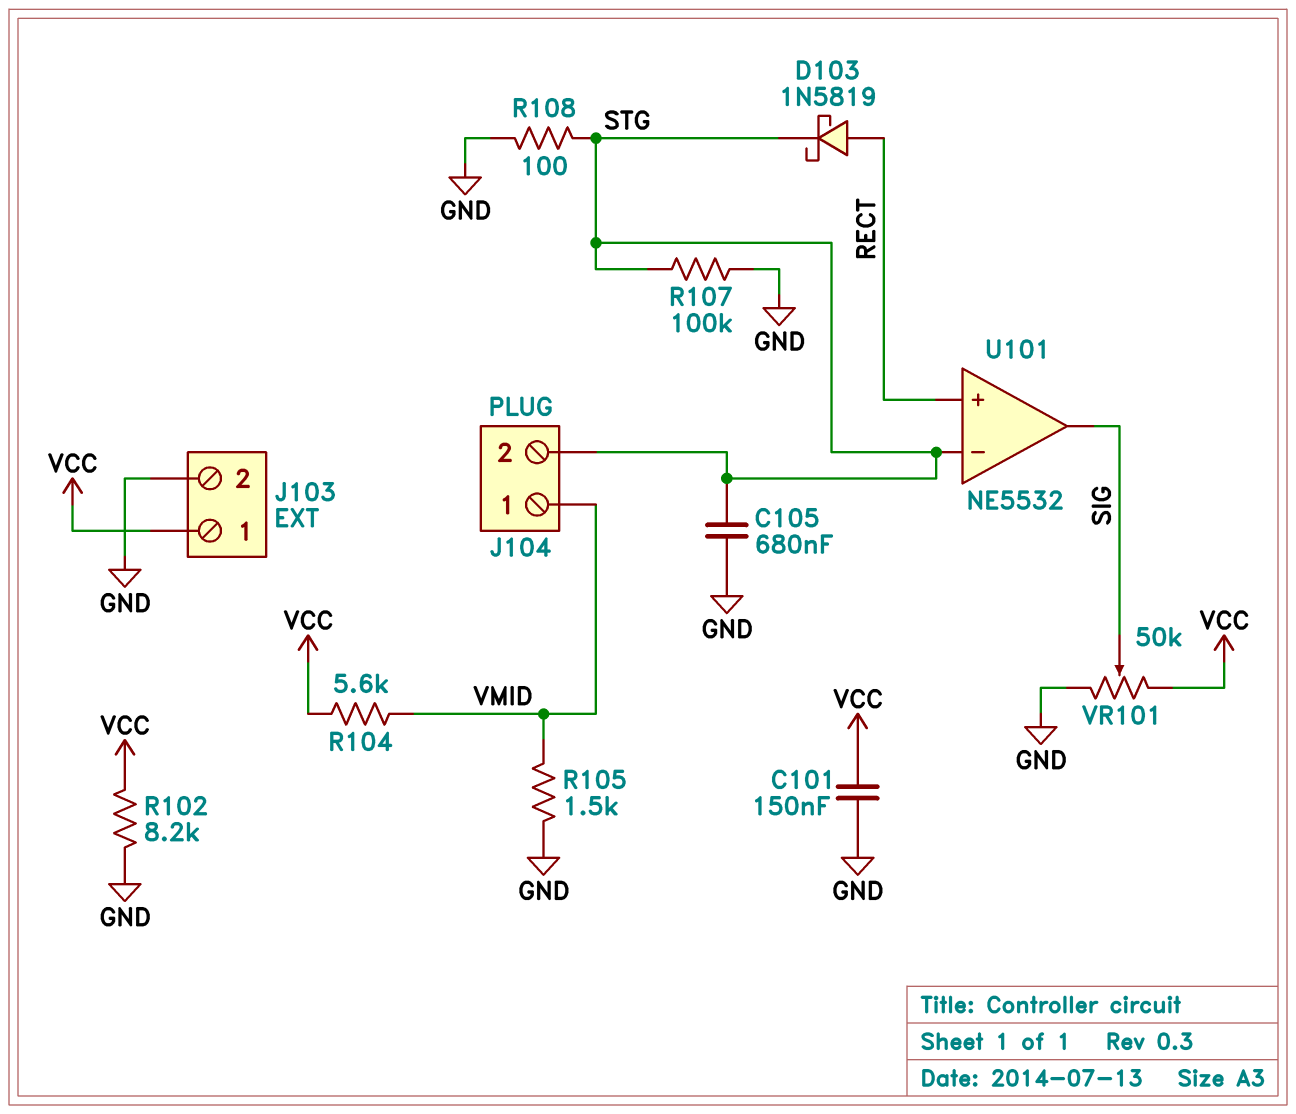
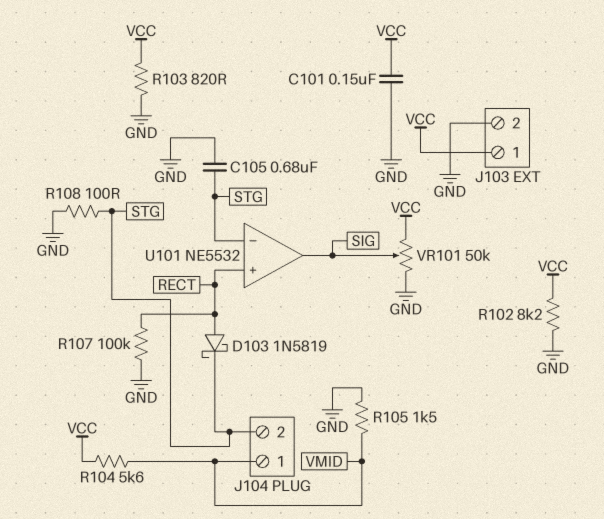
R103: none -> 820 (GND, VCC)
R107: 100k (GND, STG) -> 100k (GND, RECT)

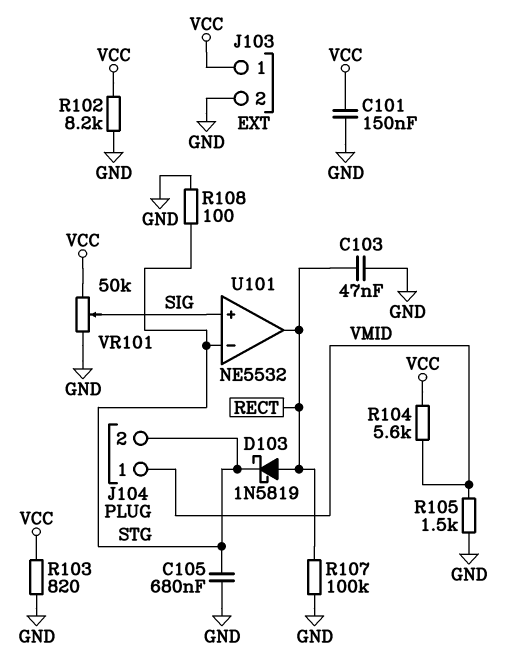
C103: none -> 47nF (GND, RECT)
U101 pin in+: RECT -> SIG
U101 pin out: SIG -> RECT

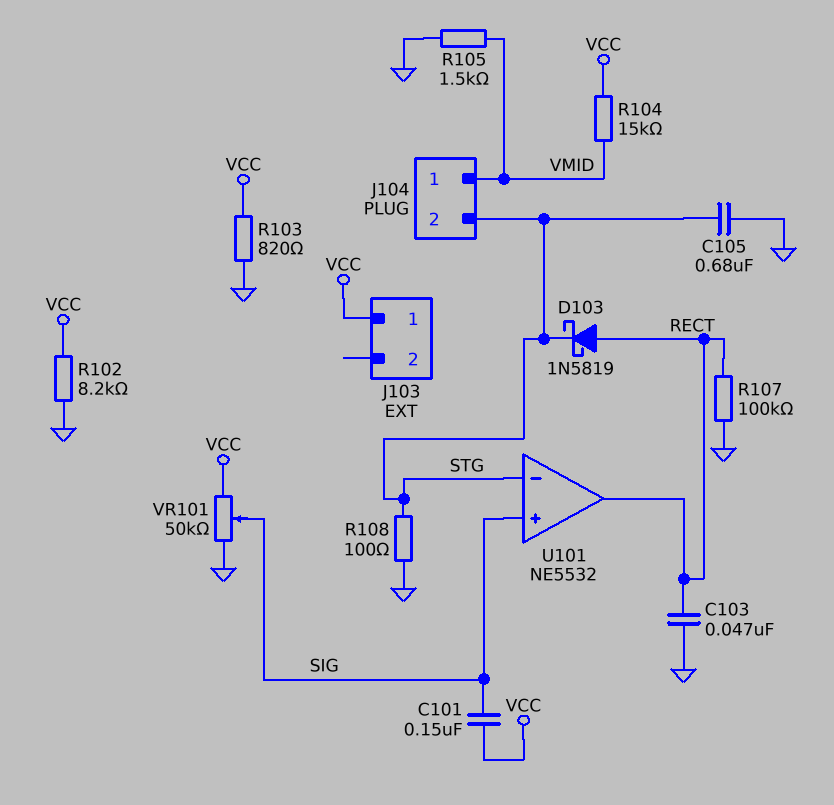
C101: 150nF (GND, VCC) -> 150nF (SIG, VCC)
J103 pin 2: GND -> none
R104: 5.6k (VCC, VMID) -> 15k (VCC, VMID)

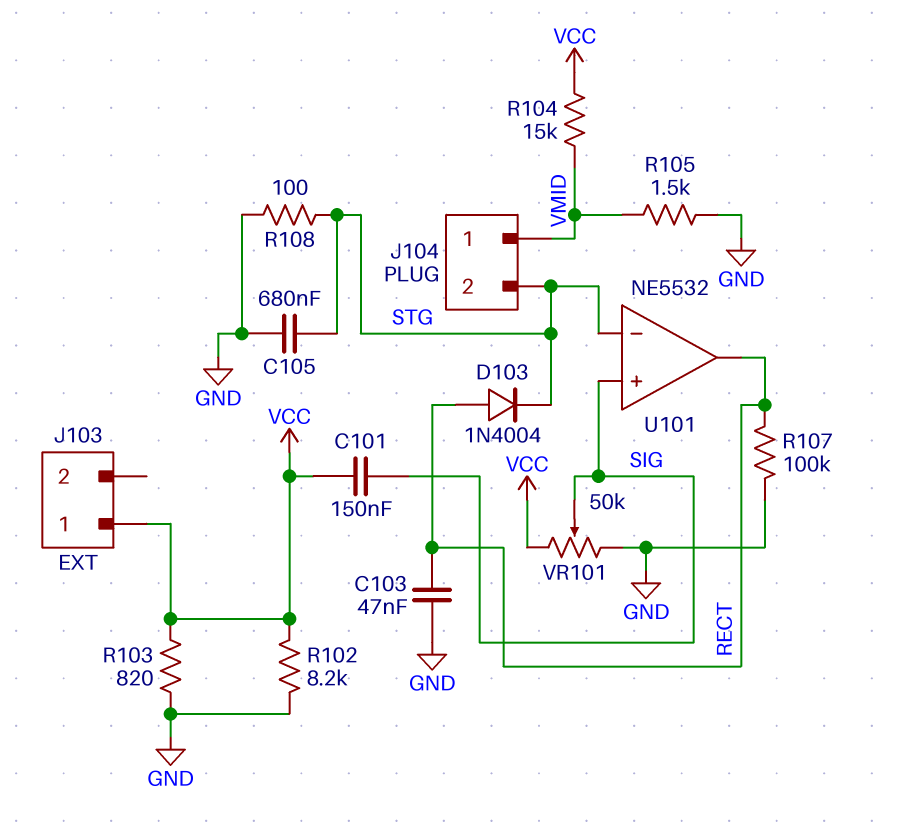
D103: schottky 1N5819 (A RECT, K STG) -> diode 1N4004 (A RECT, K STG)

